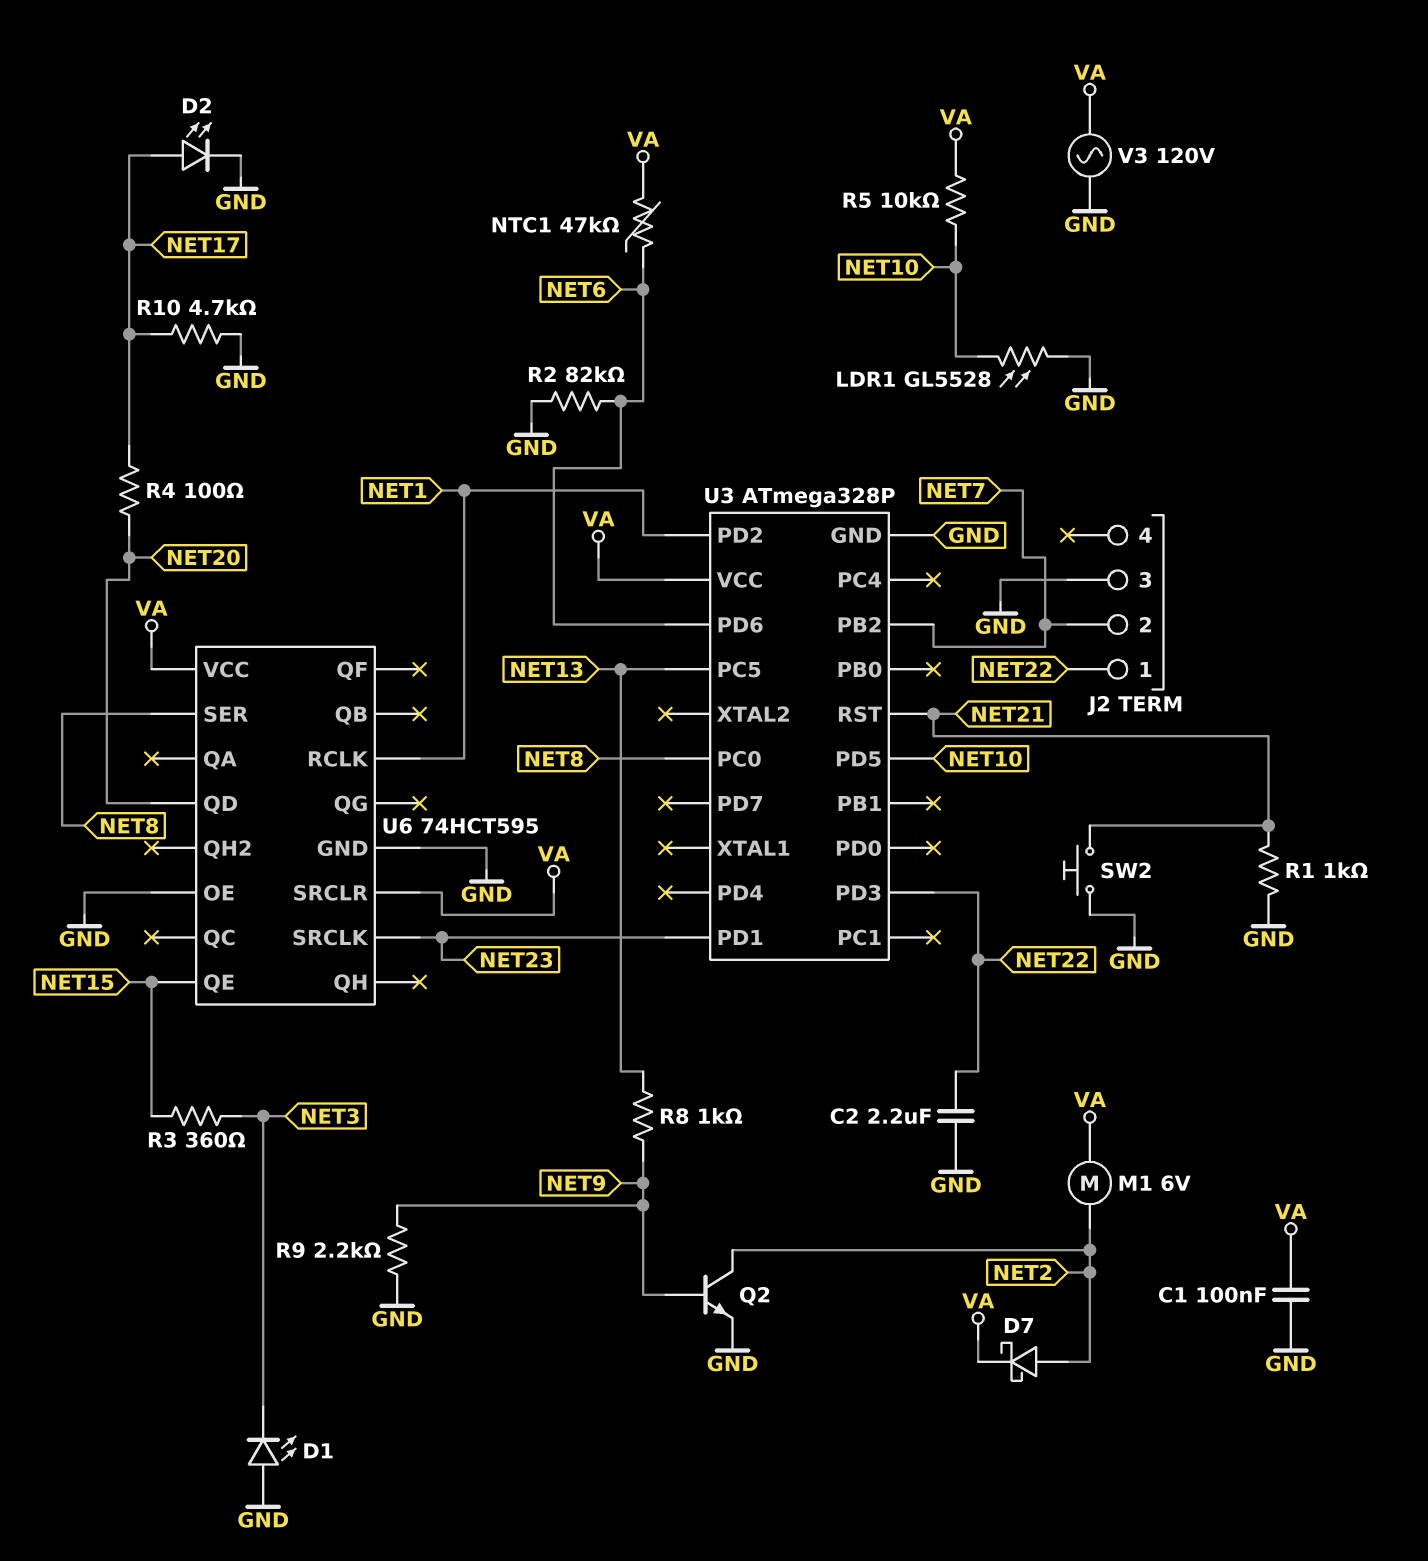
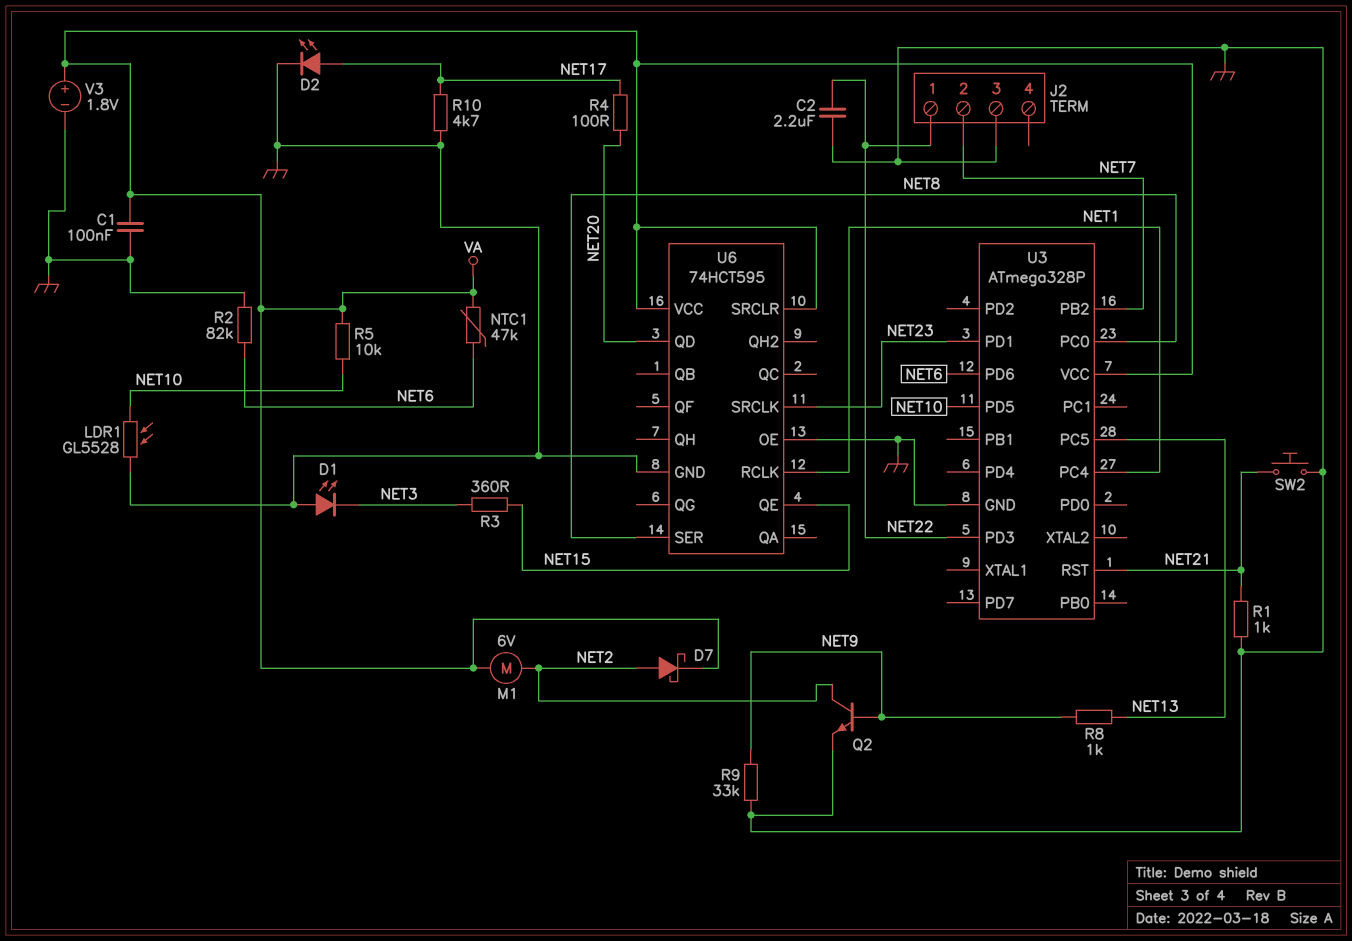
R9: 2.2k (GND, NET9) -> 33k (GND, NET9)
U3 pin PC4: none -> NET1
U3 pin PD2: NET1 -> none
V3: AC 120V (GND, VA) -> 1.8V (plus VA, minus GND)

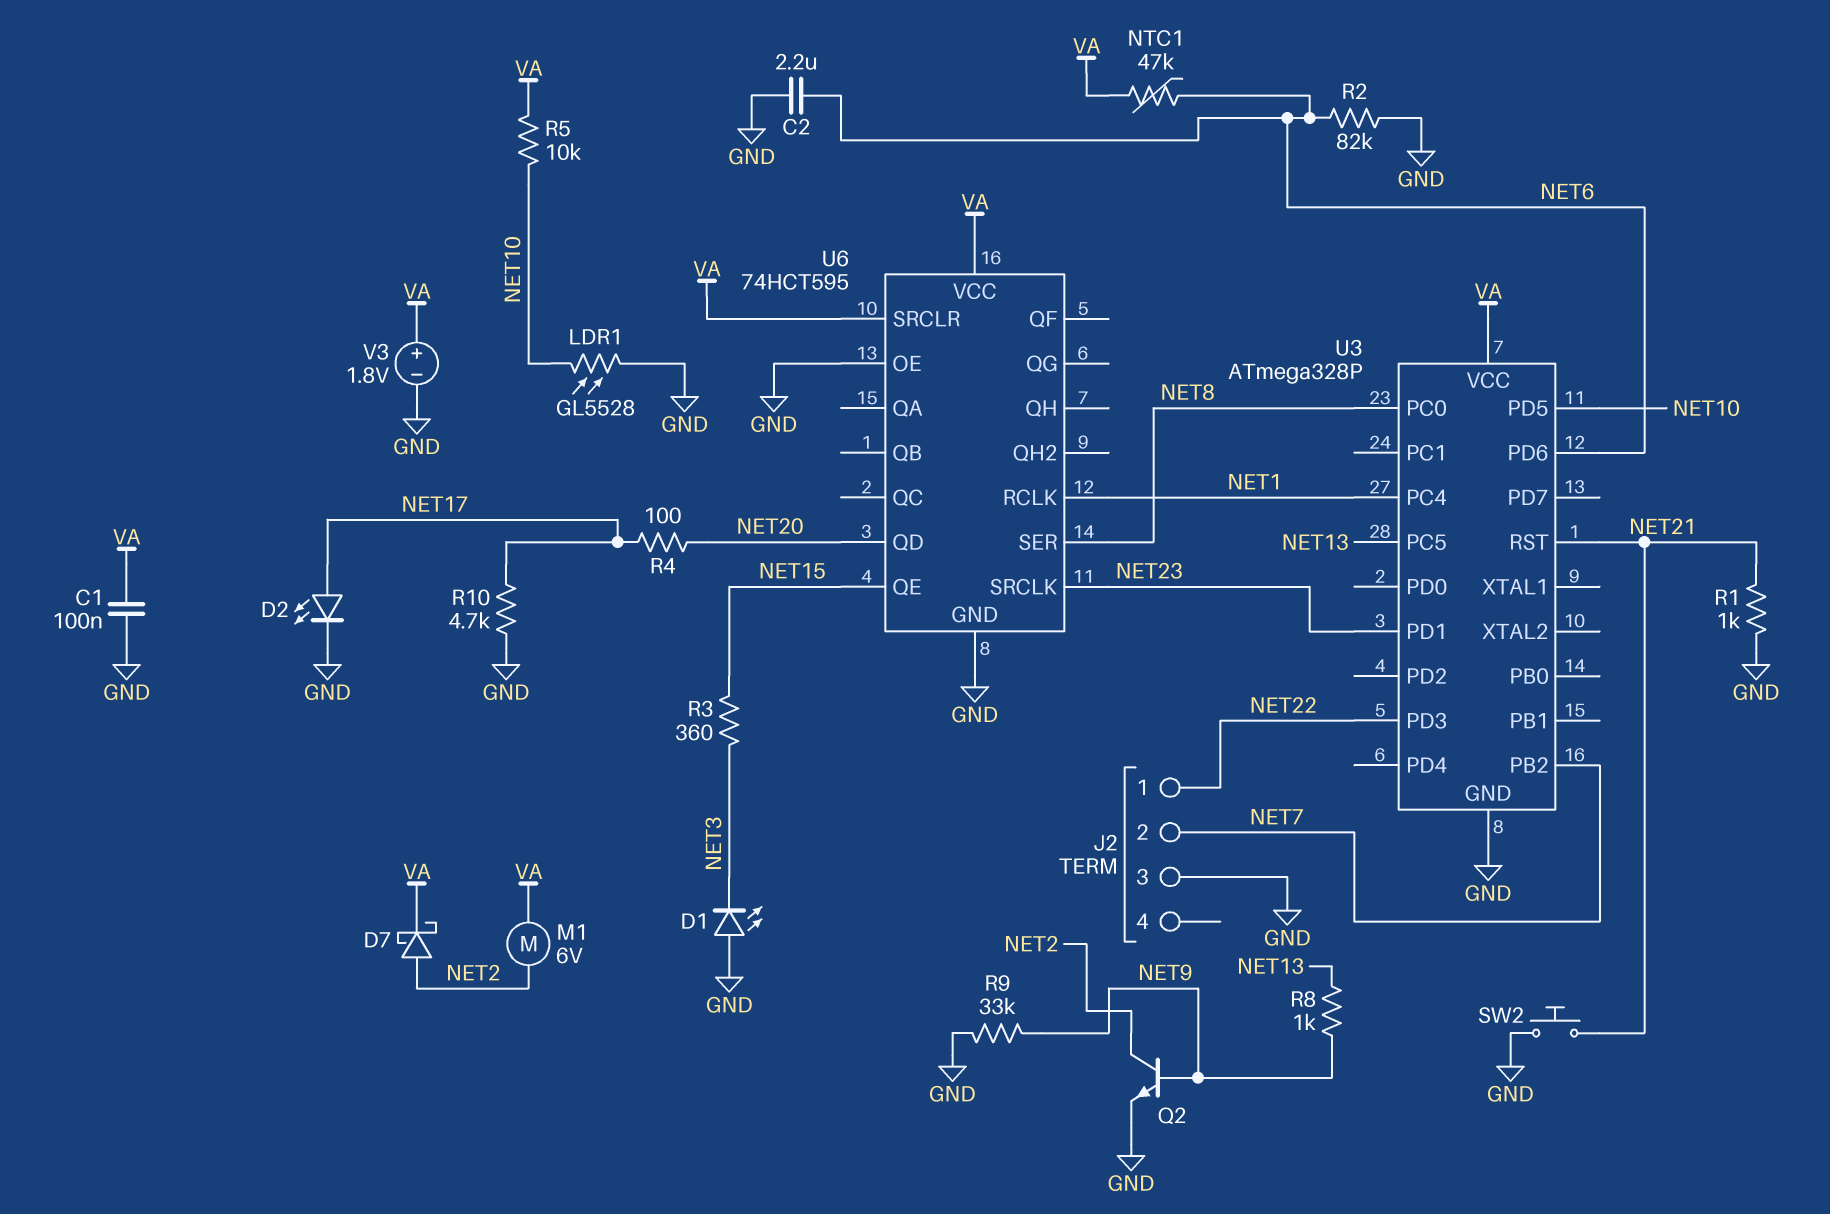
C2: 2.2uF (GND, NET22) -> 2.2uF (GND, NET6)

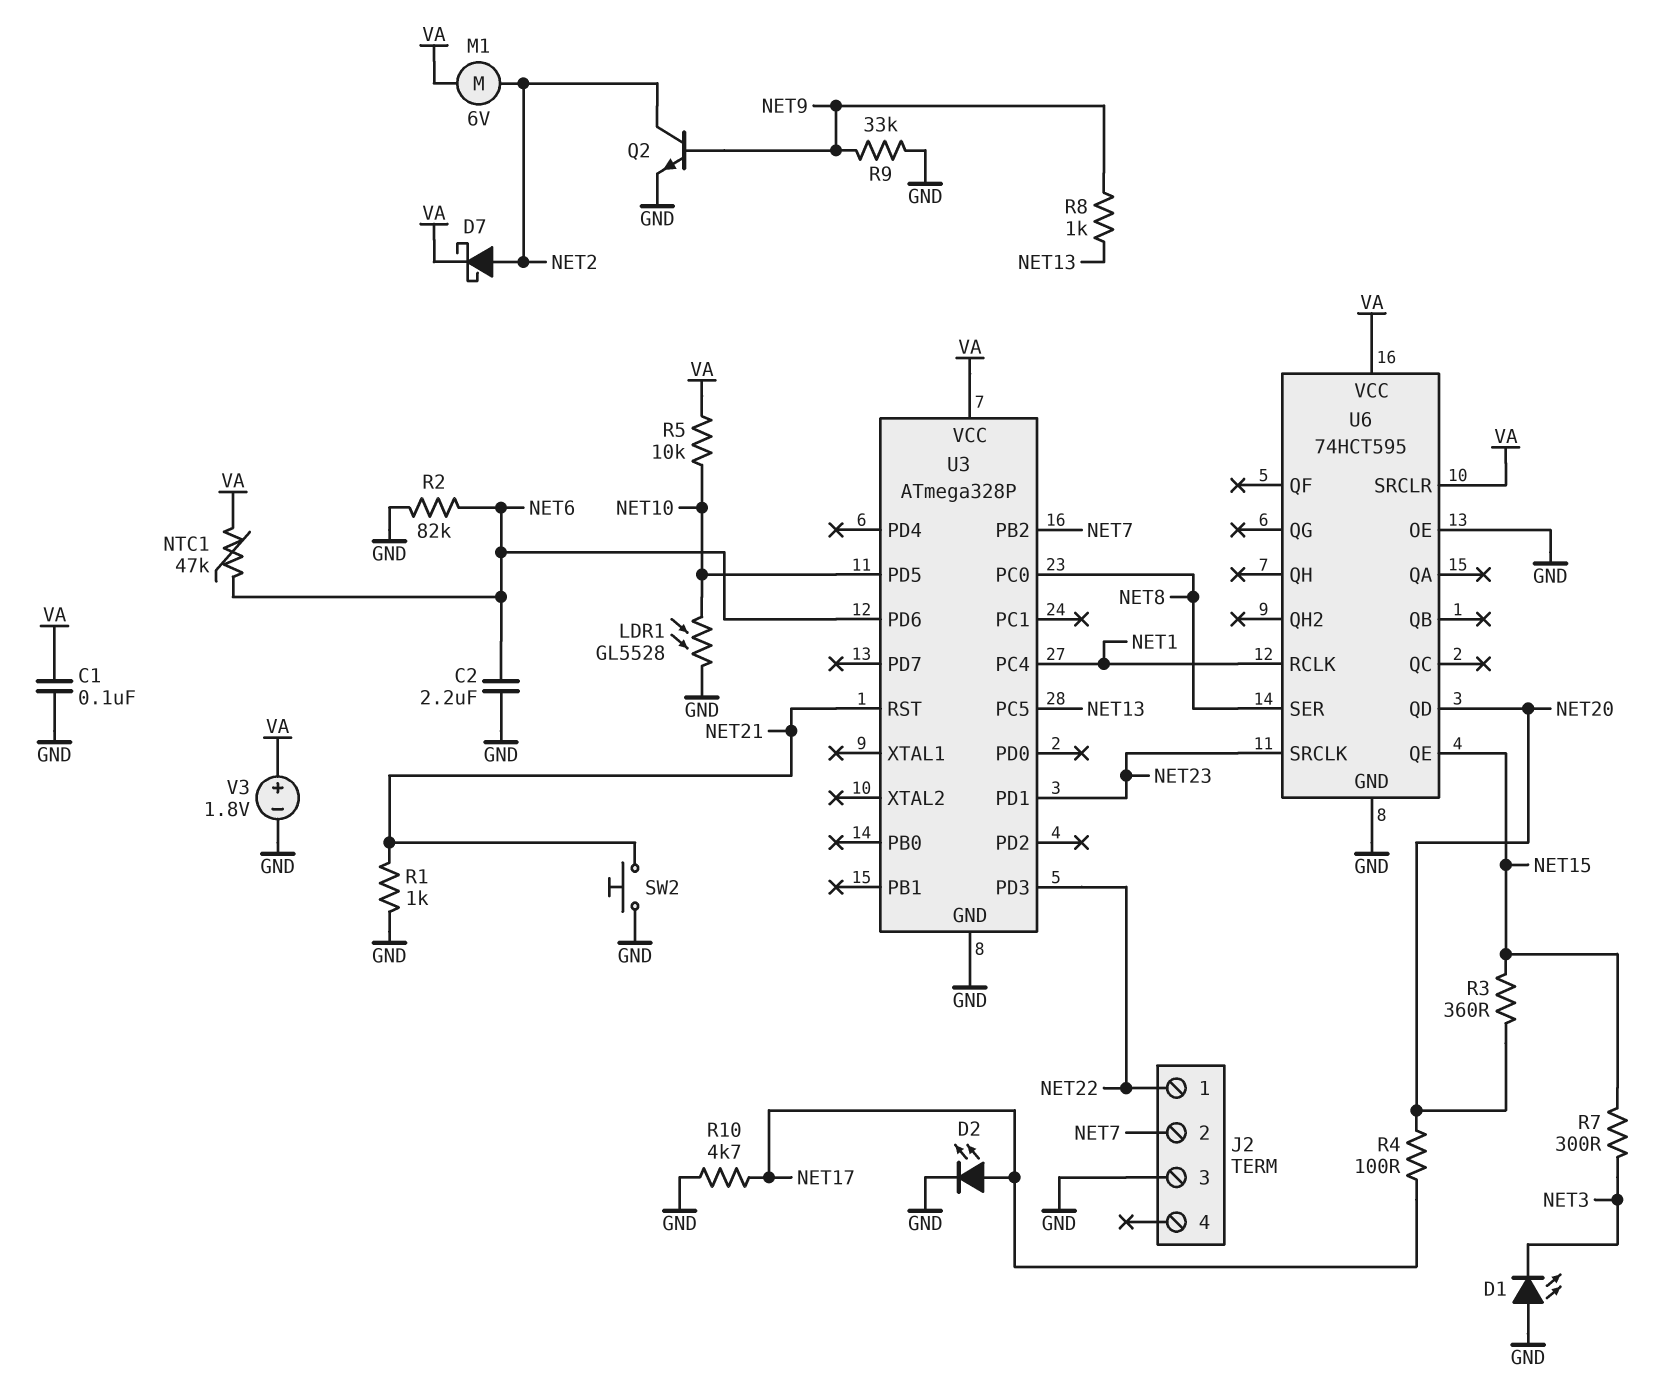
R3: 360 (NET3, NET15) -> 360 (NET15, NET20)
R7: none -> 300 (NET3, NET15)

